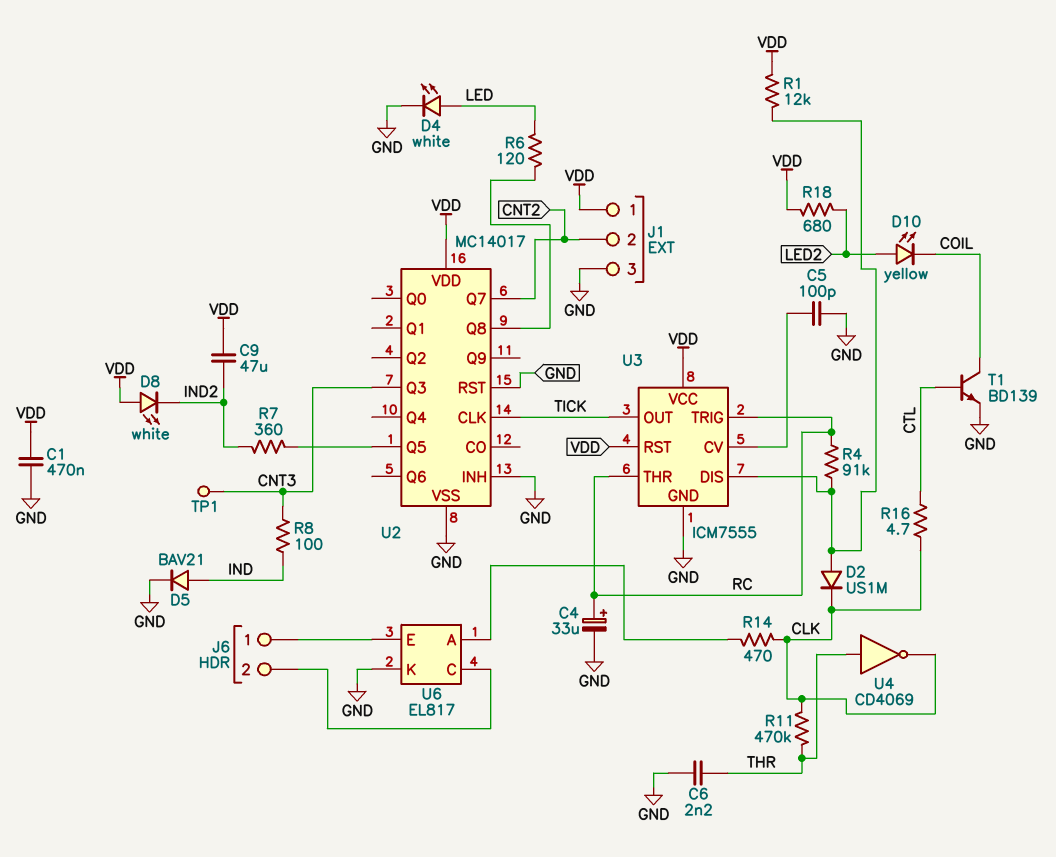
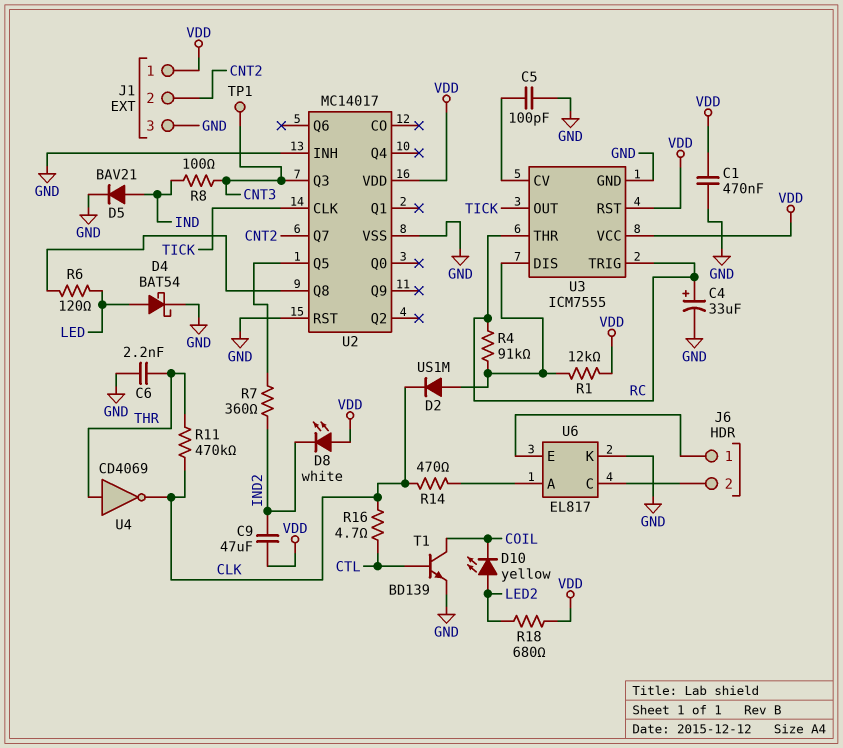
D4: LED white (A LED, K GND) -> schottky BAT54 (A LED, K GND)

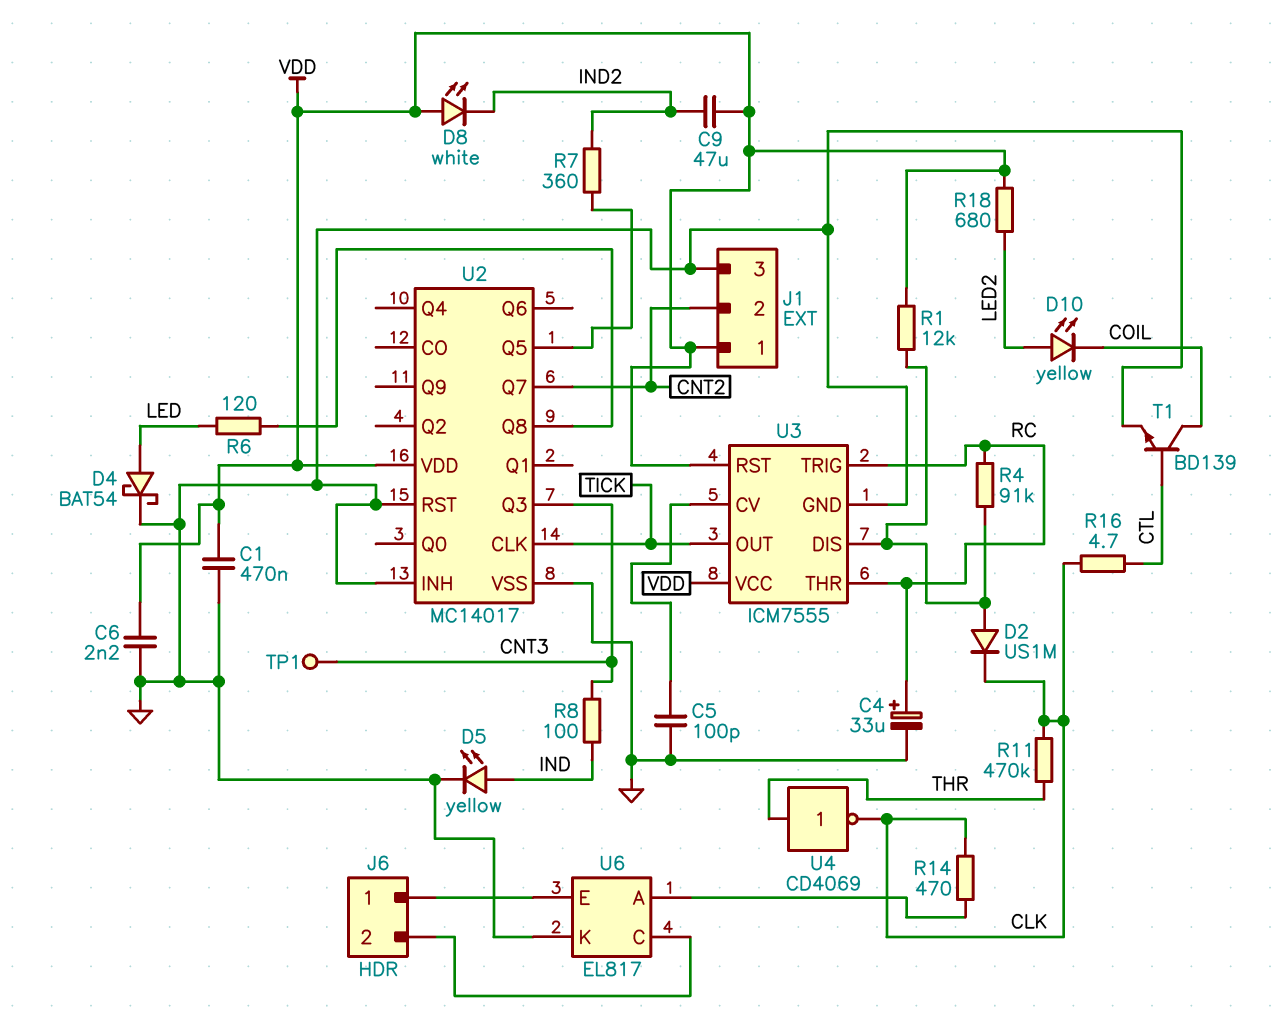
C6: 2.2nF (GND, THR) -> 2.2nF (GND, VDD)
D5: diode BAV21 (A IND, K GND) -> LED yellow (A IND, K GND)

